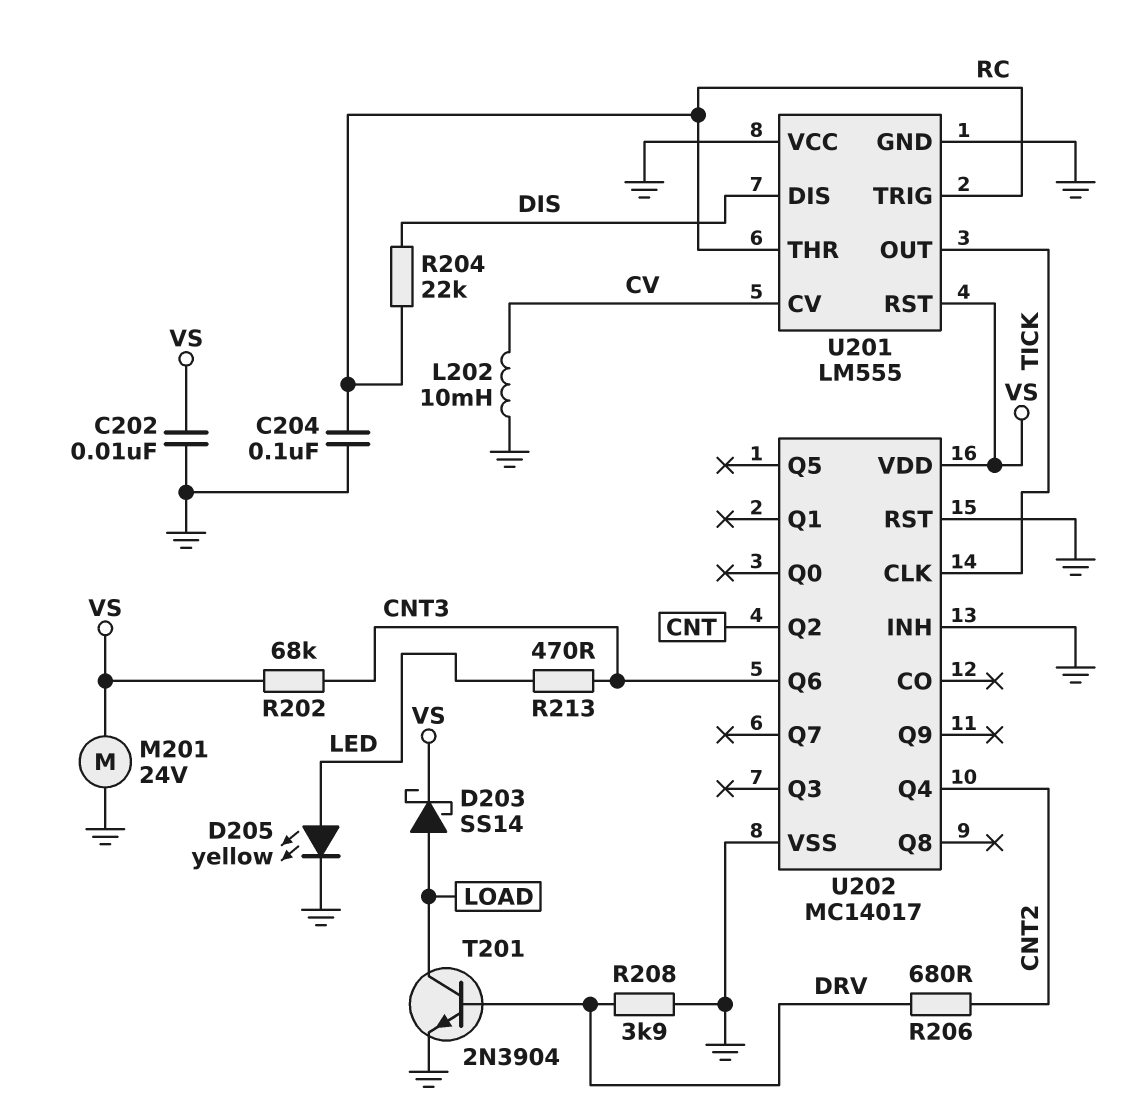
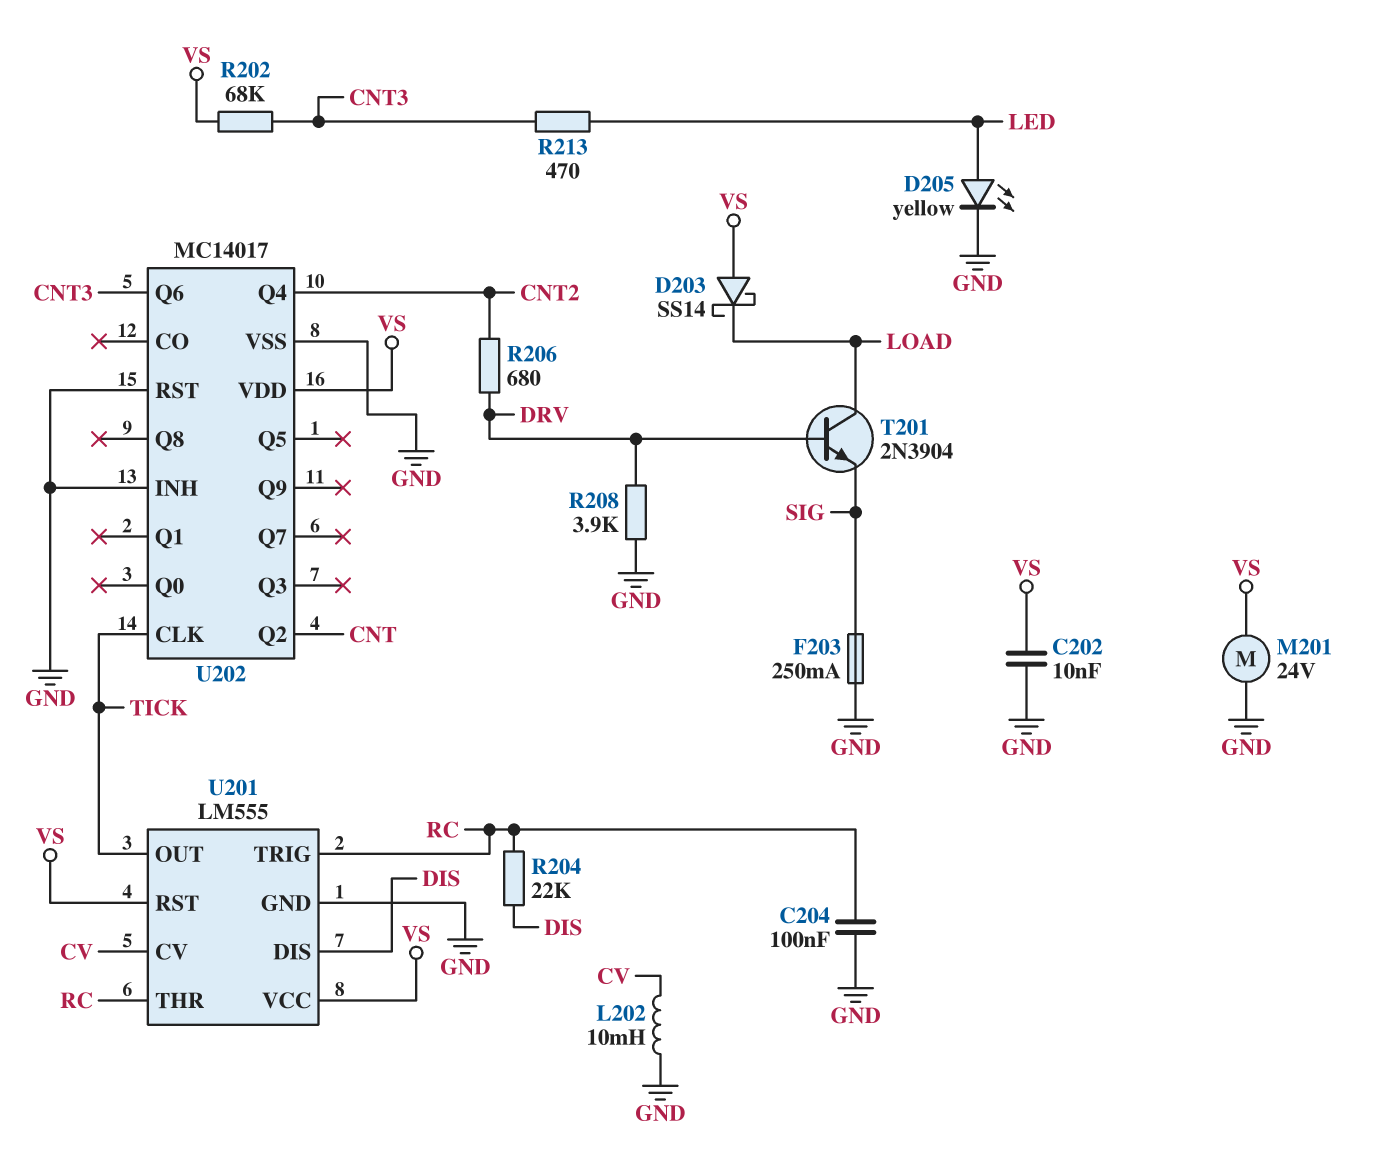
D203: schottky SS14 (A LOAD, K VS) -> schottky SS14 (A VS, K LOAD)
F203: none -> 250mA (GND, SIG)
T201: NPN 2N3904 (B DRV, C LOAD, E GND) -> NPN 2N3904 (B DRV, C LOAD, E SIG)
U201 pin VCC: GND -> VS

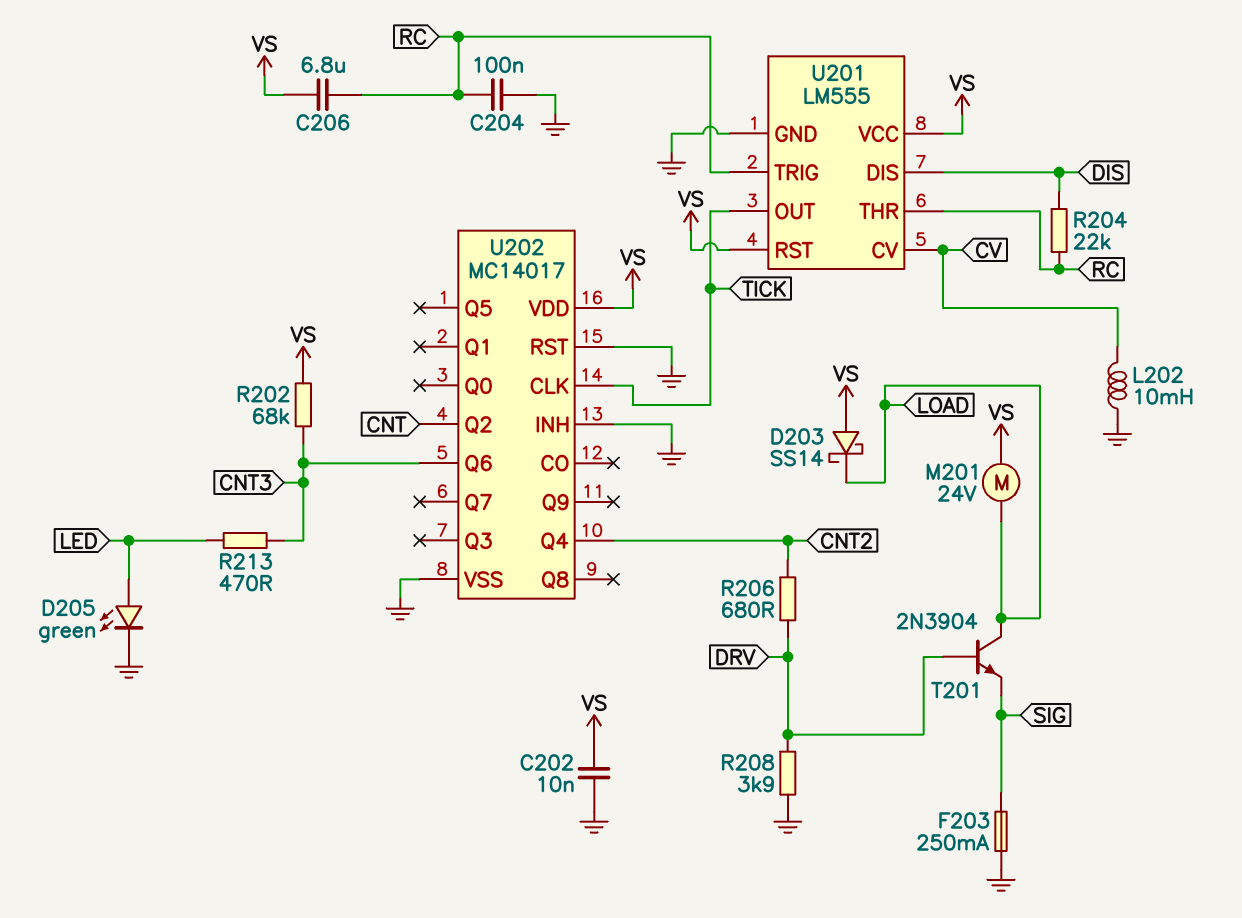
C206: none -> 6.8uF (RC, VS)
D205: LED yellow (A LED, K GND) -> LED green (A LED, K GND)
M201: motor 24V (GND, VS) -> motor 24V (LOAD, VS)

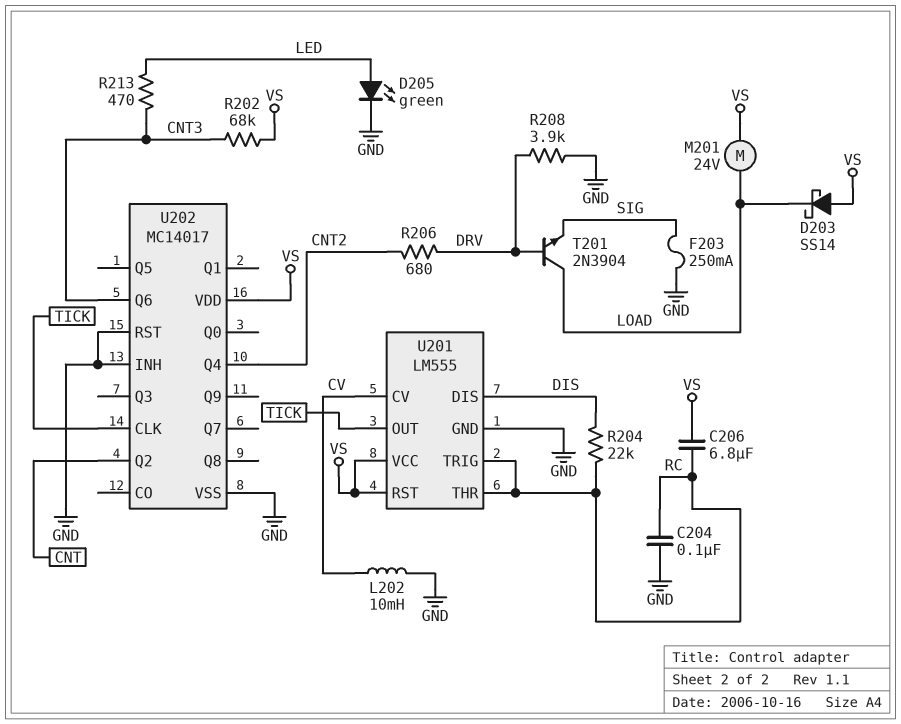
C202: 10nF (GND, VS) -> none

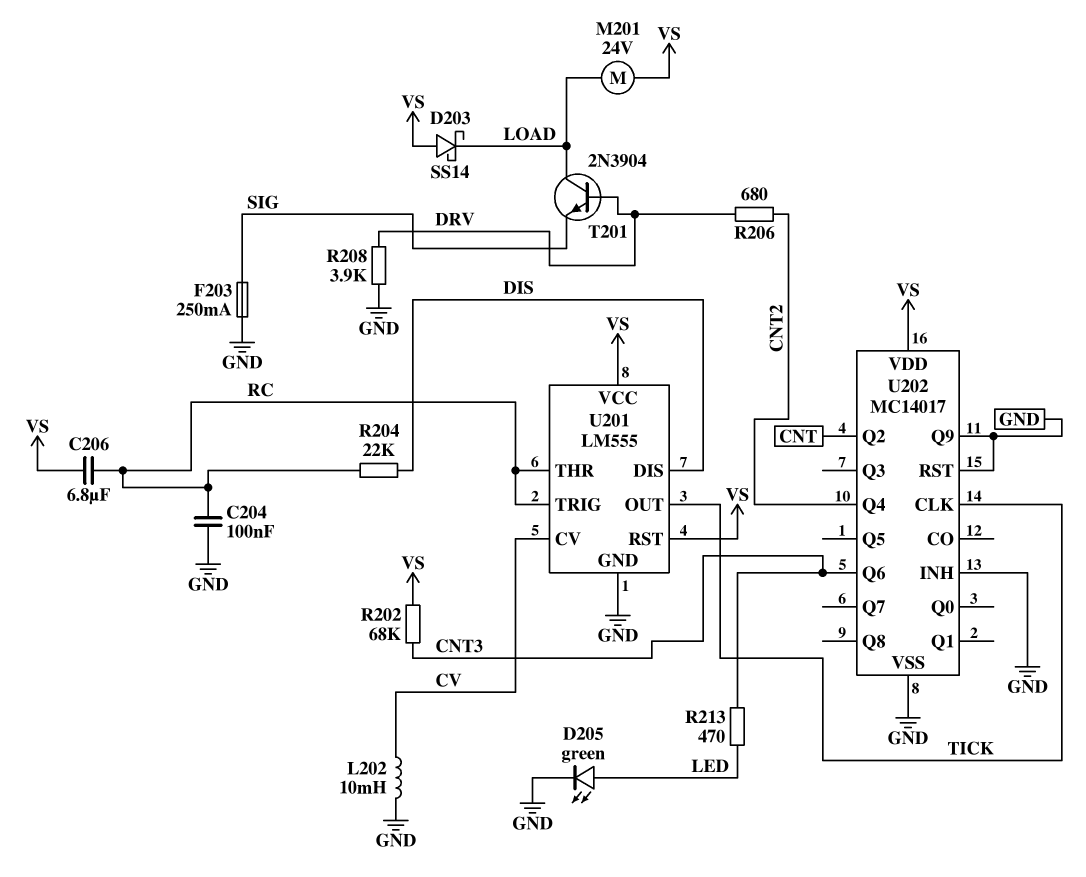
U202 pin Q9: none -> GND

